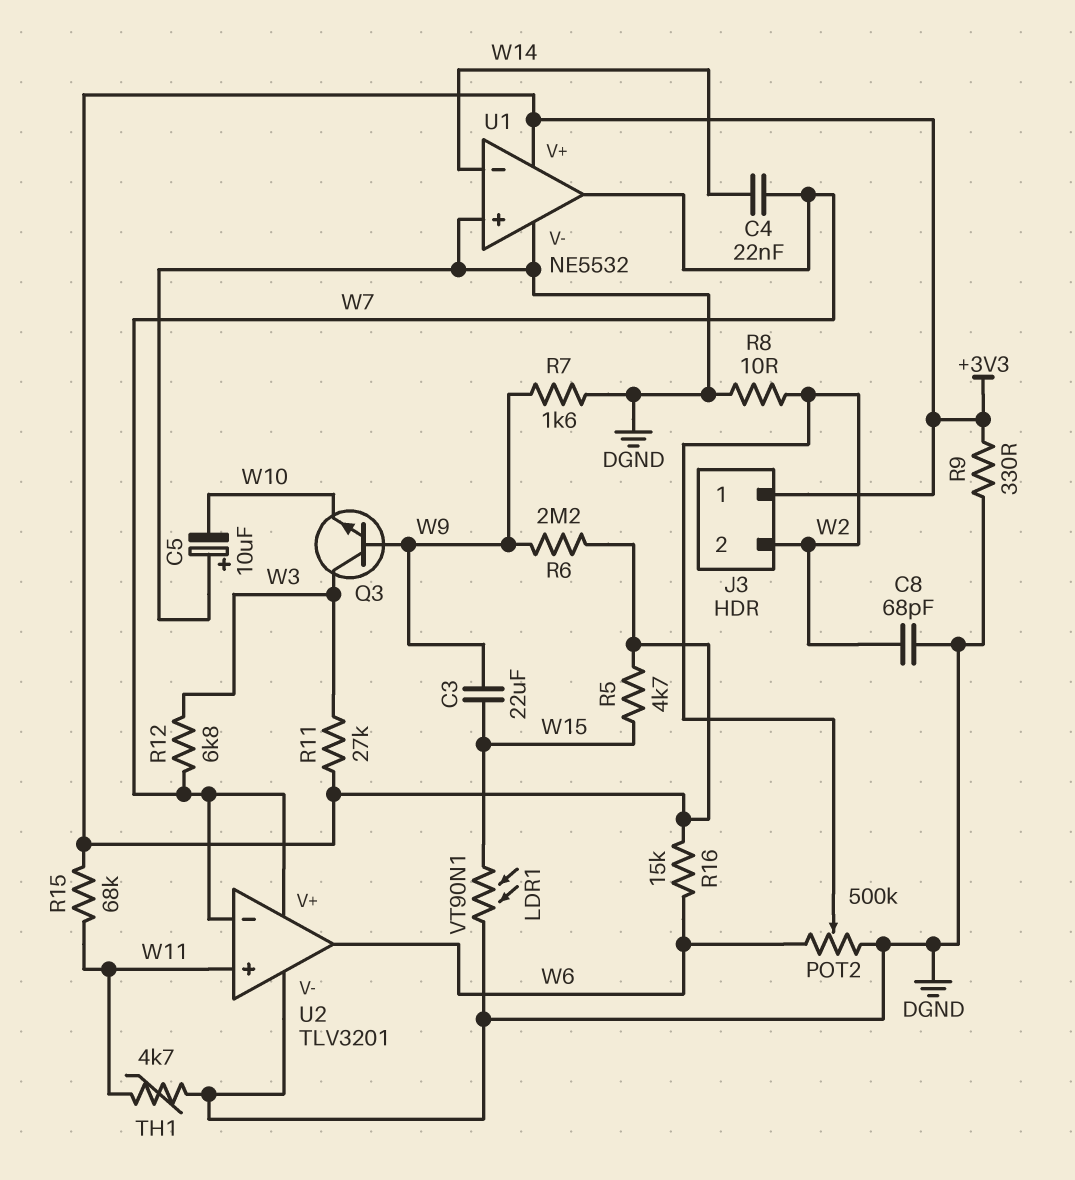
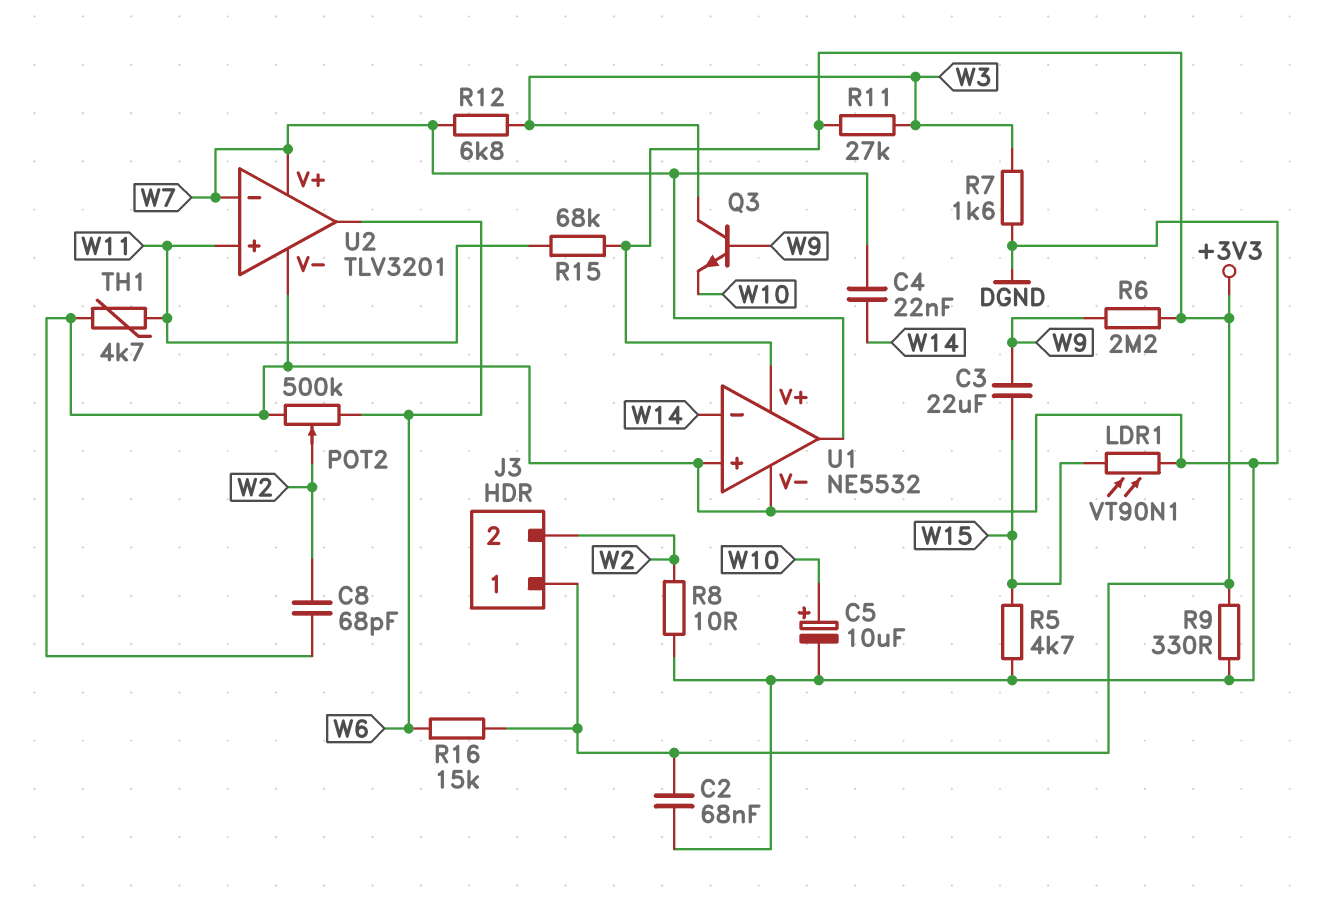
C2: none -> 68nF (+3V3, DGND)
C5: 10uF (plus DGND, minus W10) -> 10uF (plus W10, minus DGND)
R5: 4.7k (+3V3, W15) -> 4.7k (DGND, W15)
R7: 1.6k (DGND, W9) -> 1.6k (DGND, W3)

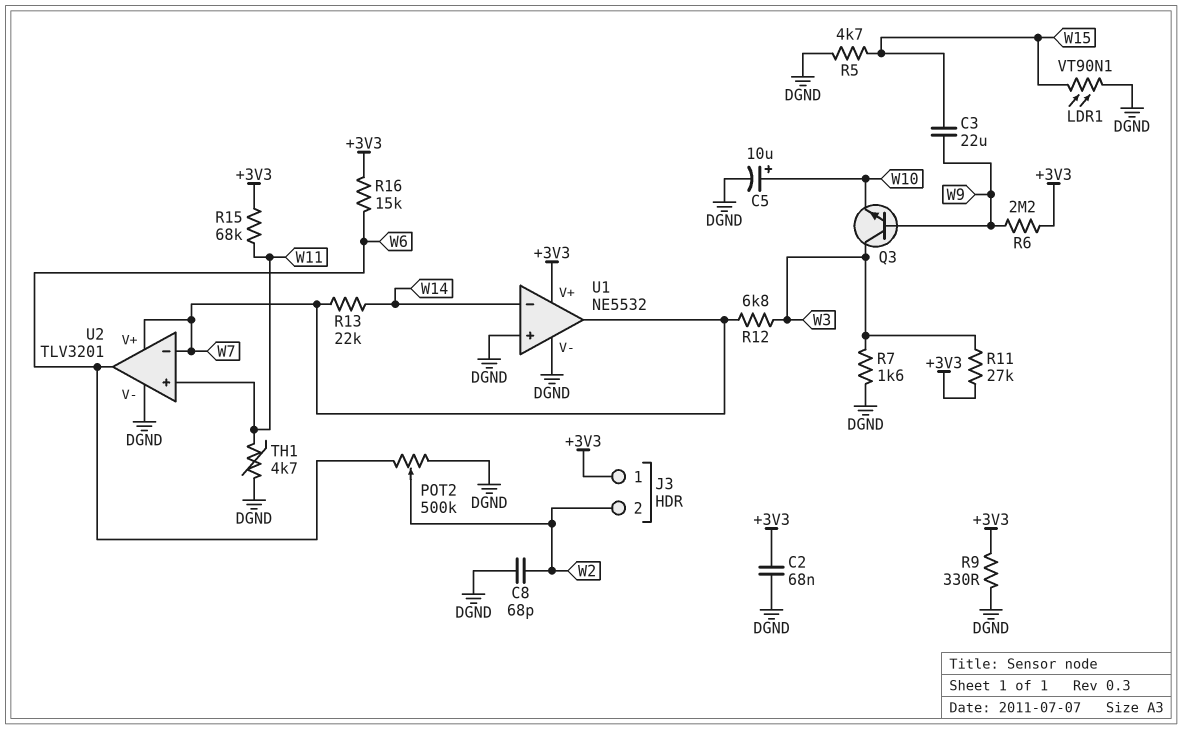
C4: 22nF (W7, W14) -> none
R8: 10 (DGND, W2) -> none
R13: none -> 22k (W7, W14)

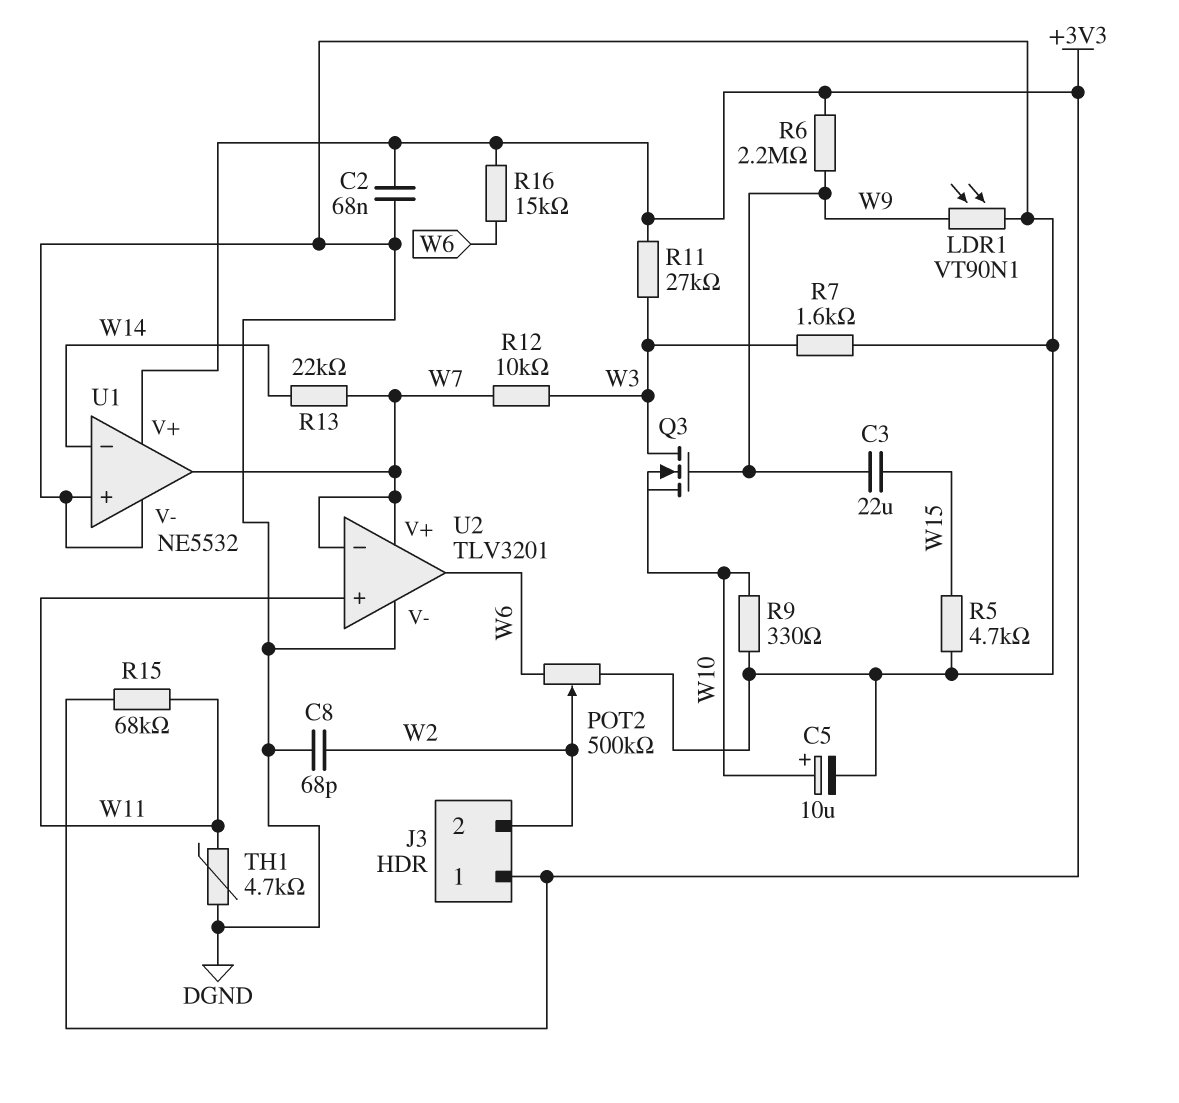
LDR1: VT90N1 (DGND, W15) -> VT90N1 (DGND, W9)
Q3: NPN (B W9, C W3, E W10) -> NMOS (G W9, D W3, S W10)
R9: 330 (+3V3, DGND) -> 330 (DGND, W10)
R12: 6.8k (W3, W7) -> 10k (W3, W7)

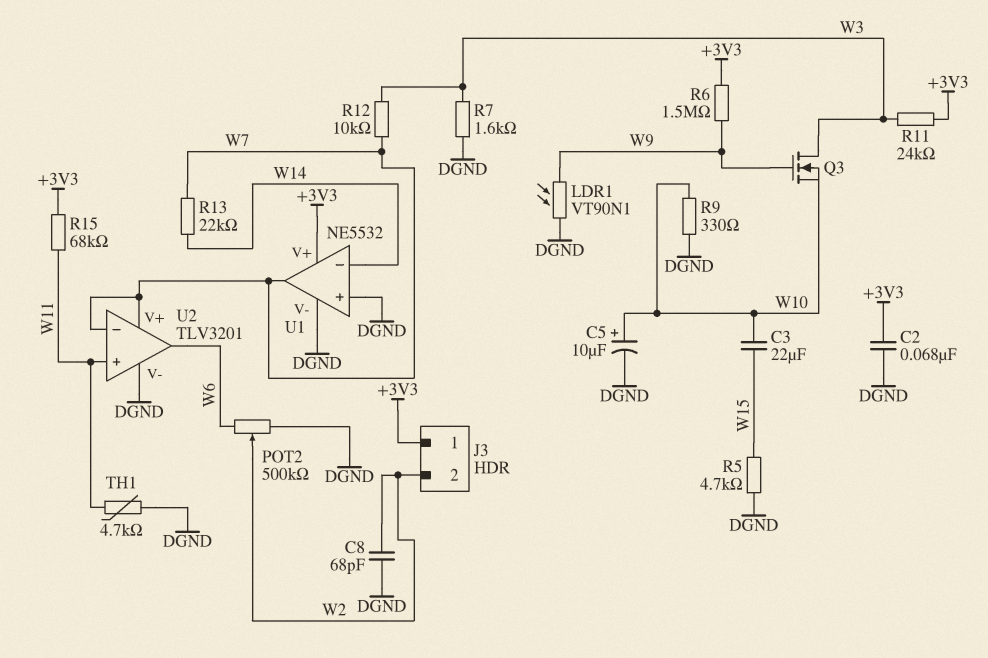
C3: 22uF (W9, W15) -> 22uF (W10, W15)
R6: 2.2M (+3V3, W9) -> 1.5M (+3V3, W9)
R11: 27k (+3V3, W3) -> 24k (+3V3, W3)
R16: 15k (+3V3, W6) -> none

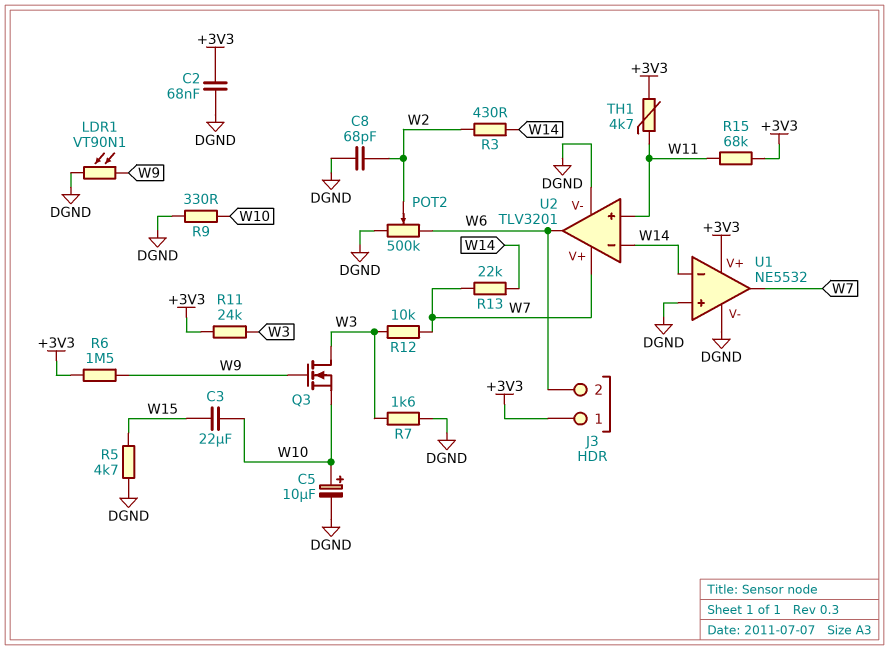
J3 pin 2: W2 -> W6
R3: none -> 430 (W2, W14)
TH1: 4.7k (DGND, W11) -> 4.7k (+3V3, W11)
U2 pin in-: W7 -> W14

